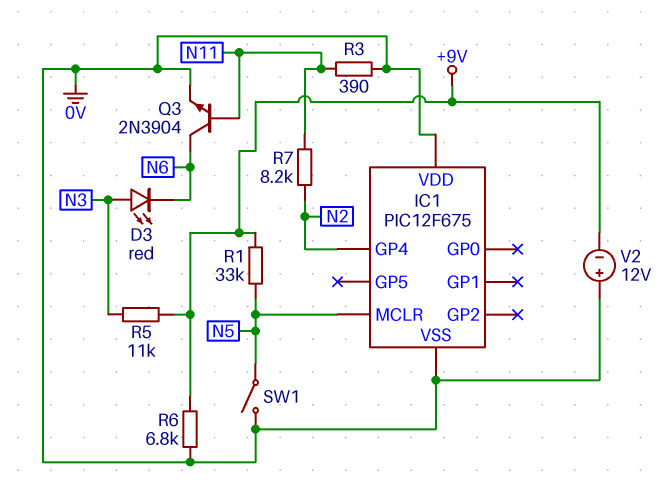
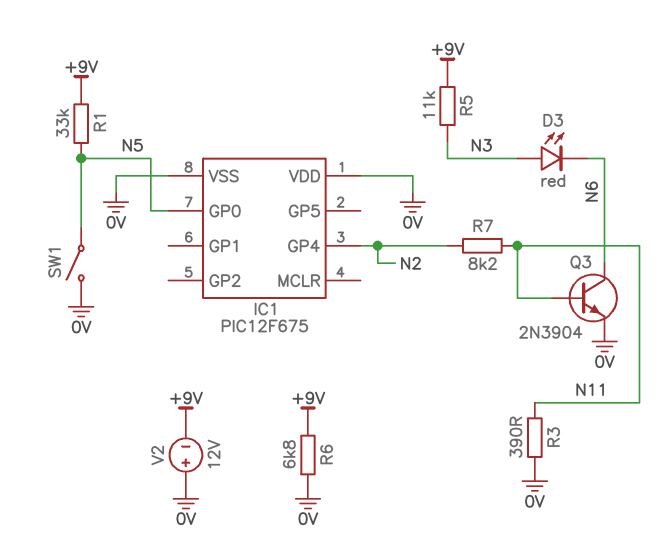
IC1 pin GP0: none -> N5
IC1 pin MCLR: N5 -> none

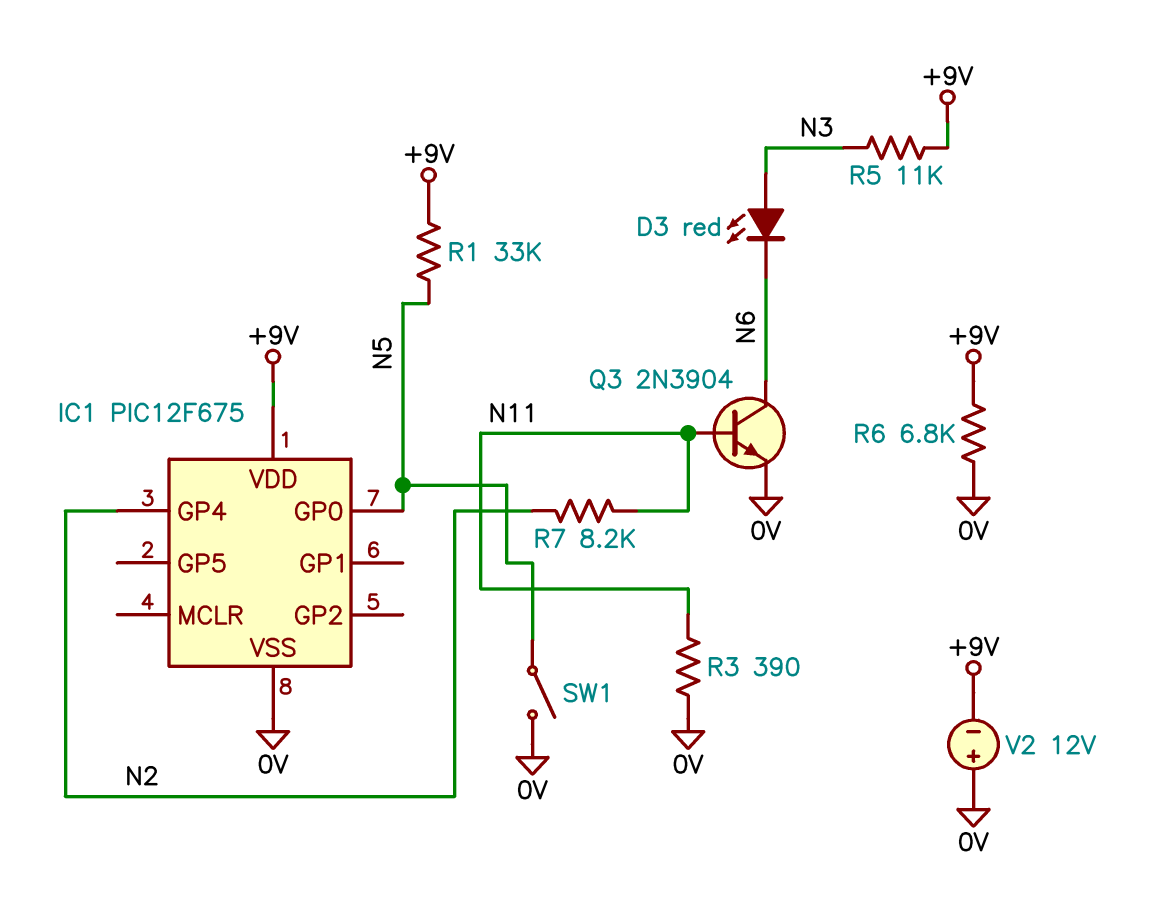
IC1 pin VDD: 0V -> +9V

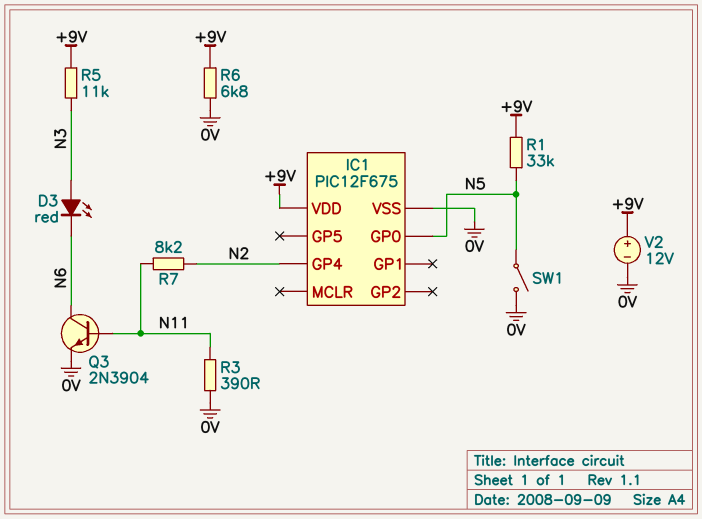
V2: 12V (plus 0V, minus +9V) -> 12V (plus +9V, minus 0V)

